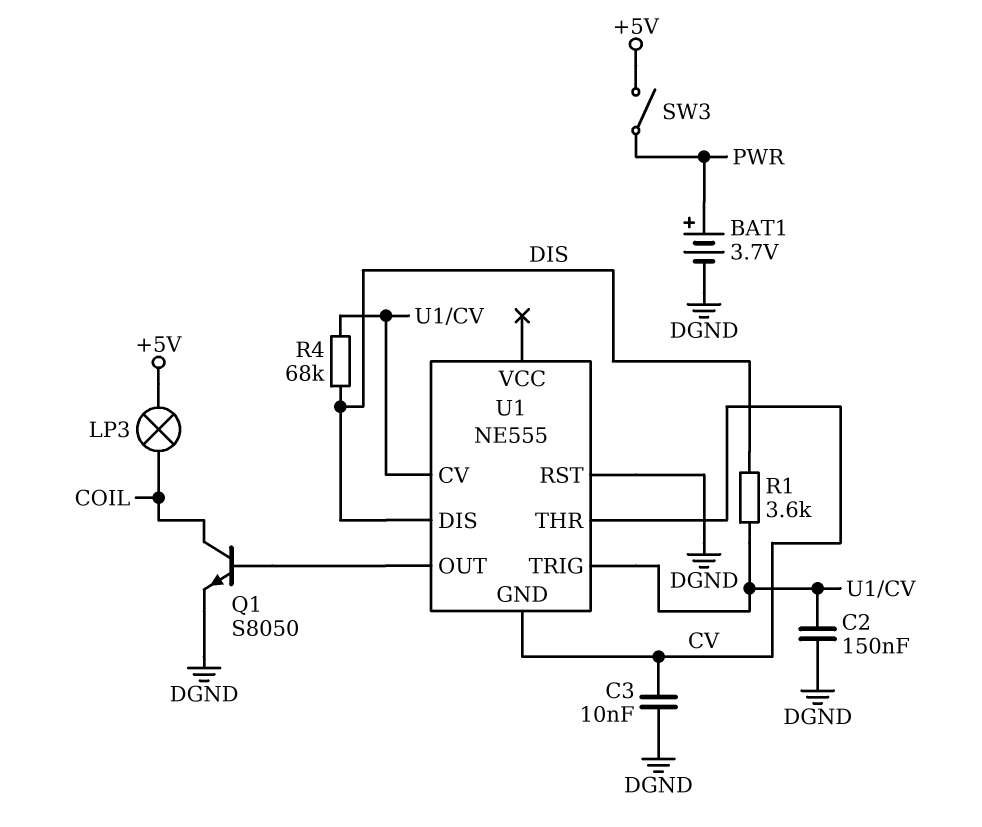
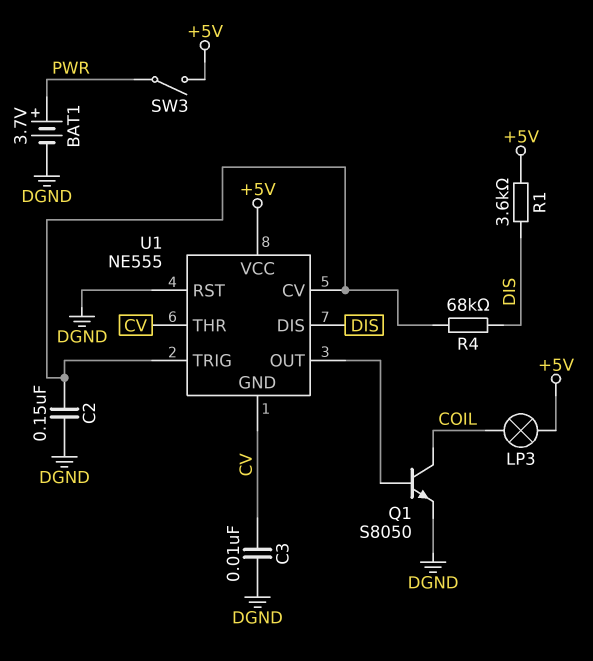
R1: 3.6k (DIS, U1/CV) -> 3.6k (+5V, DIS)
U1 pin VCC: none -> +5V

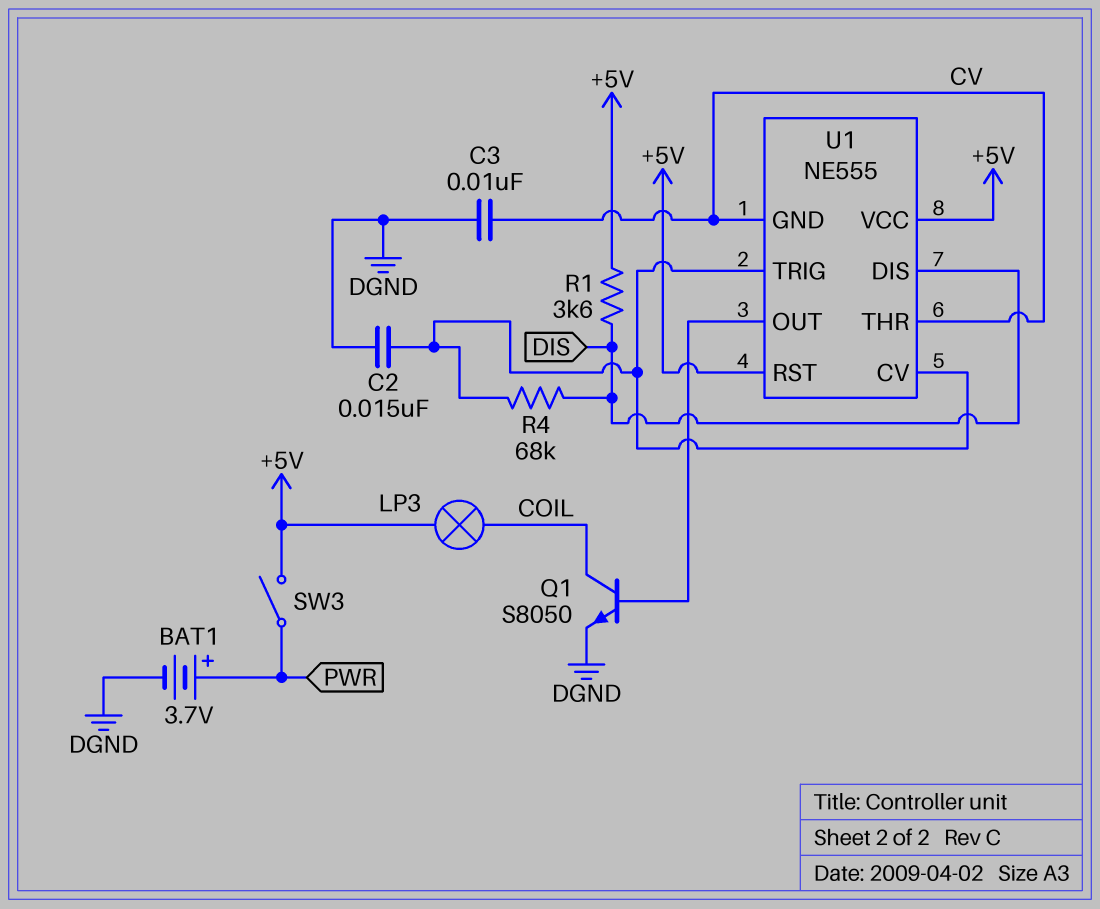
C2: 150nF (DGND, U1/CV) -> 15nF (DGND, U1/CV)
U1 pin RST: DGND -> +5V

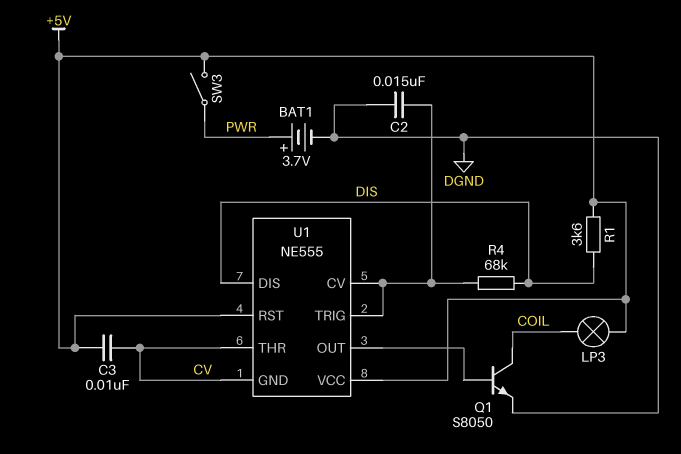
C3: 10nF (CV, DGND) -> 10nF (+5V, CV)

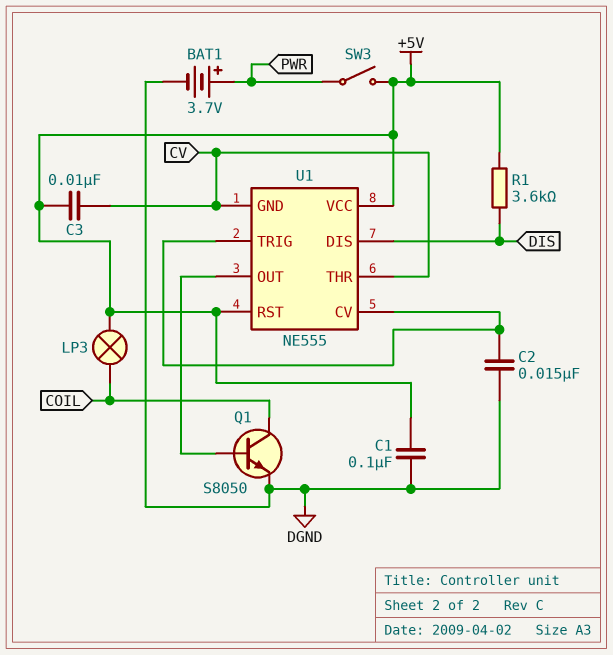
C1: none -> 100nF (+5V, DGND)
R4: 68k (DIS, U1/CV) -> none

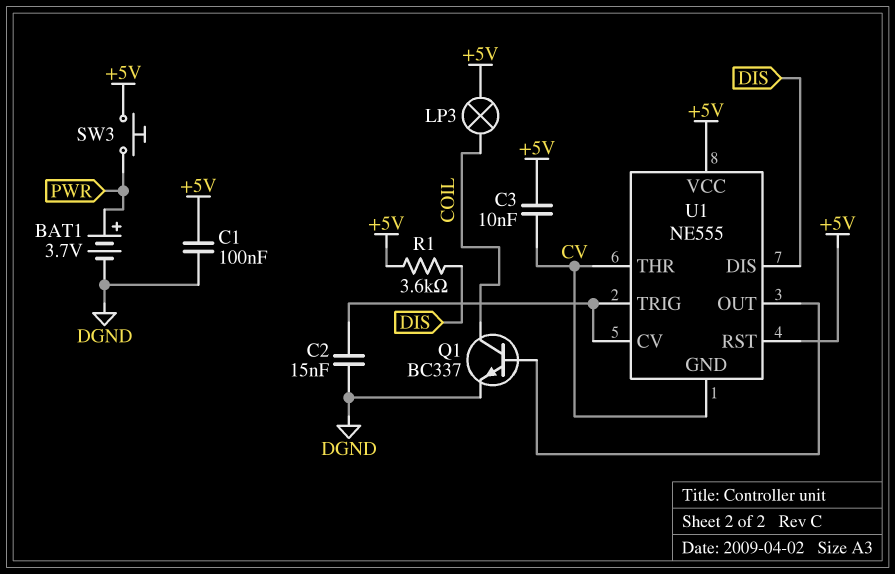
Q1: NPN S8050 (B U1/OUT, C COIL, E DGND) -> NPN BC337 (B U1/OUT, C COIL, E DGND)
SW3: switch (+5V, PWR) -> button (+5V, PWR)

